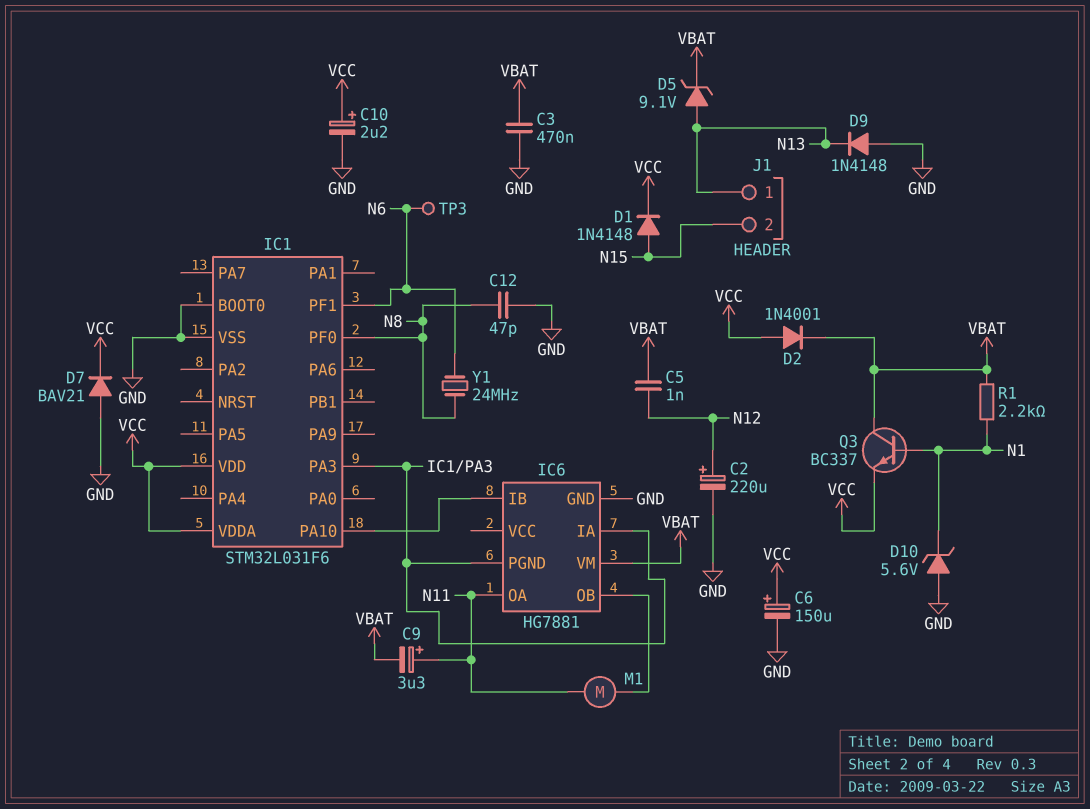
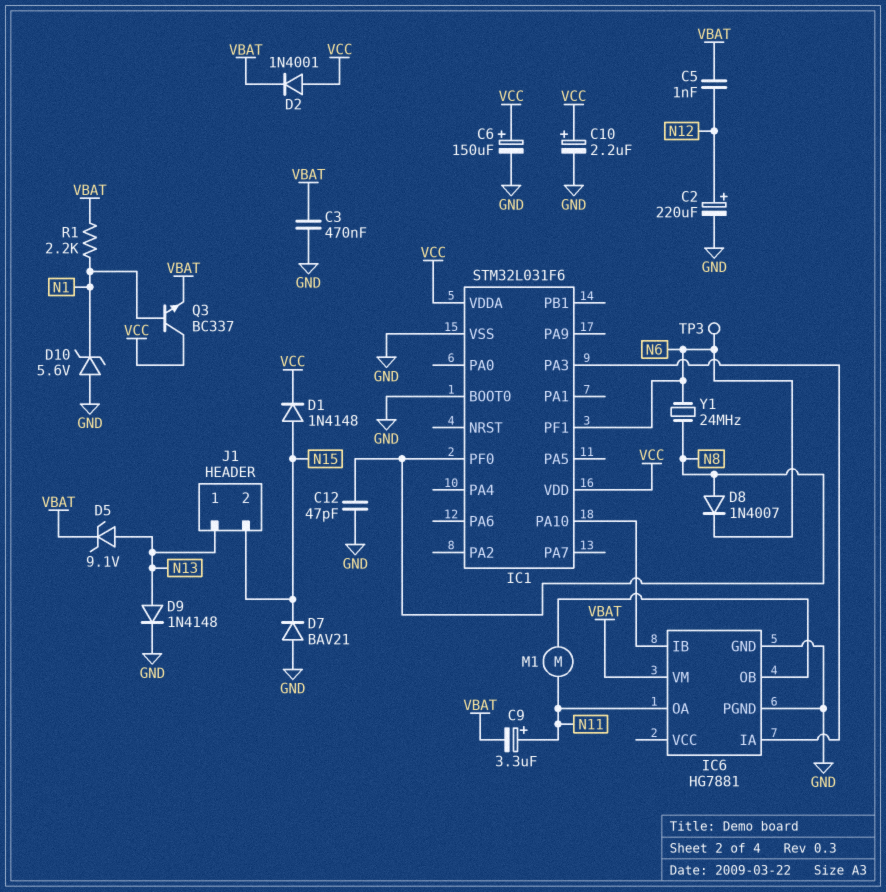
D7: diode BAV21 (A GND, K VCC) -> diode BAV21 (A GND, K N15)
D8: none -> diode 1N4007 (A N8, K N6)
D9: diode 1N4148 (A GND, K N13) -> diode 1N4148 (A N13, K GND)
IC6 pin PGND: IC1/PA3 -> GND
Q3: NPN BC337 (B N1, C VBAT, E VCC) -> NPN BC337 (B N1, C VCC, E VBAT)

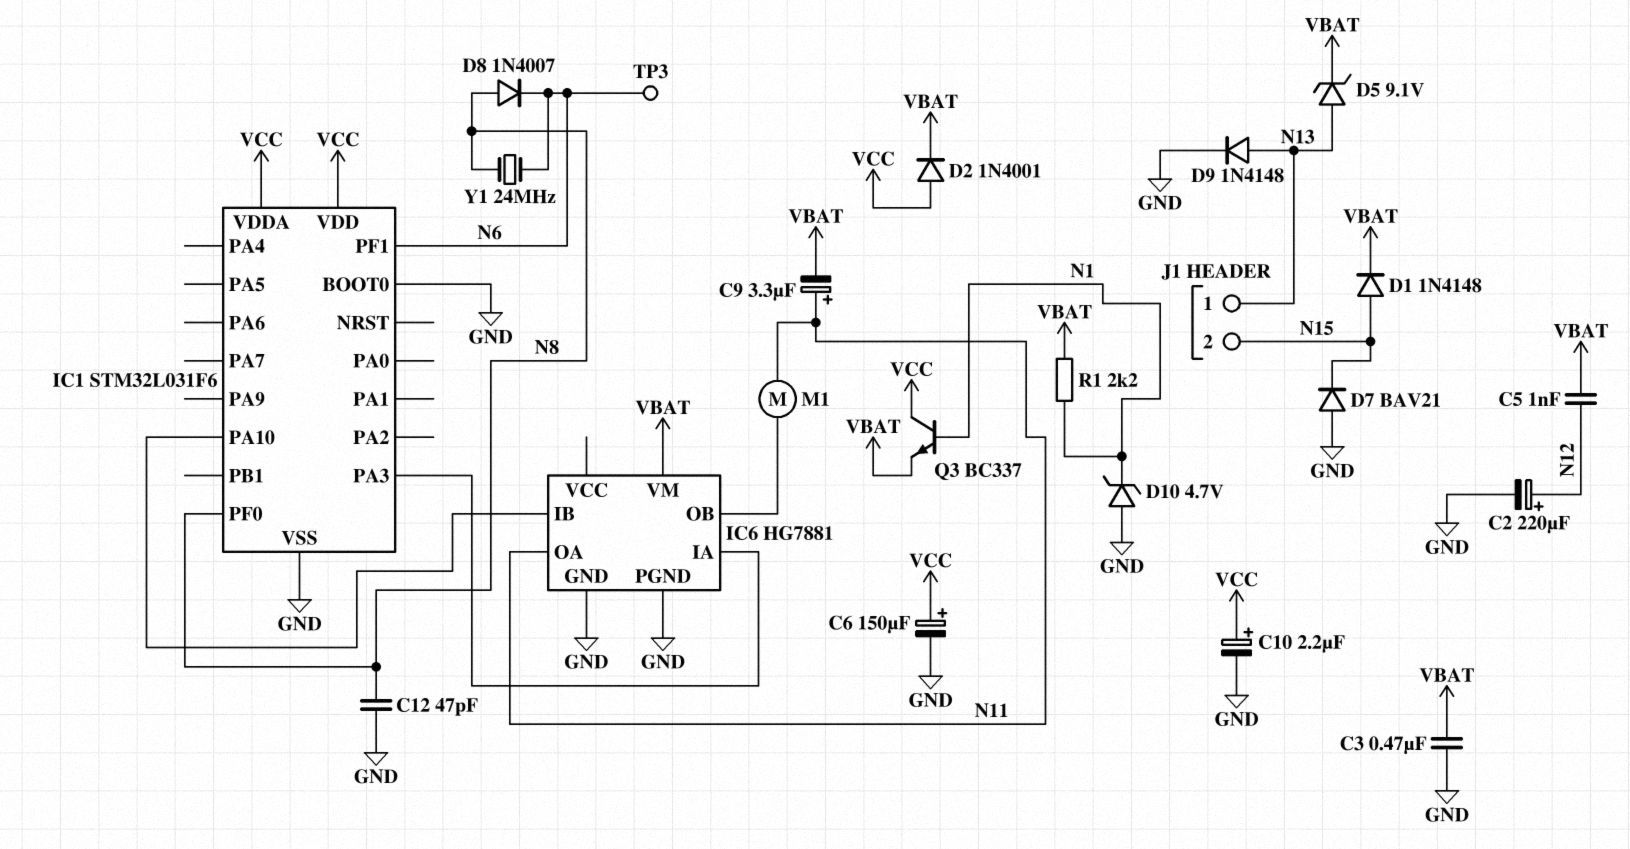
D1: diode 1N4148 (A N15, K VCC) -> diode 1N4148 (A N15, K VBAT)
D10: zener 5.6V (A GND, K N1) -> zener 4.7V (A GND, K N1)

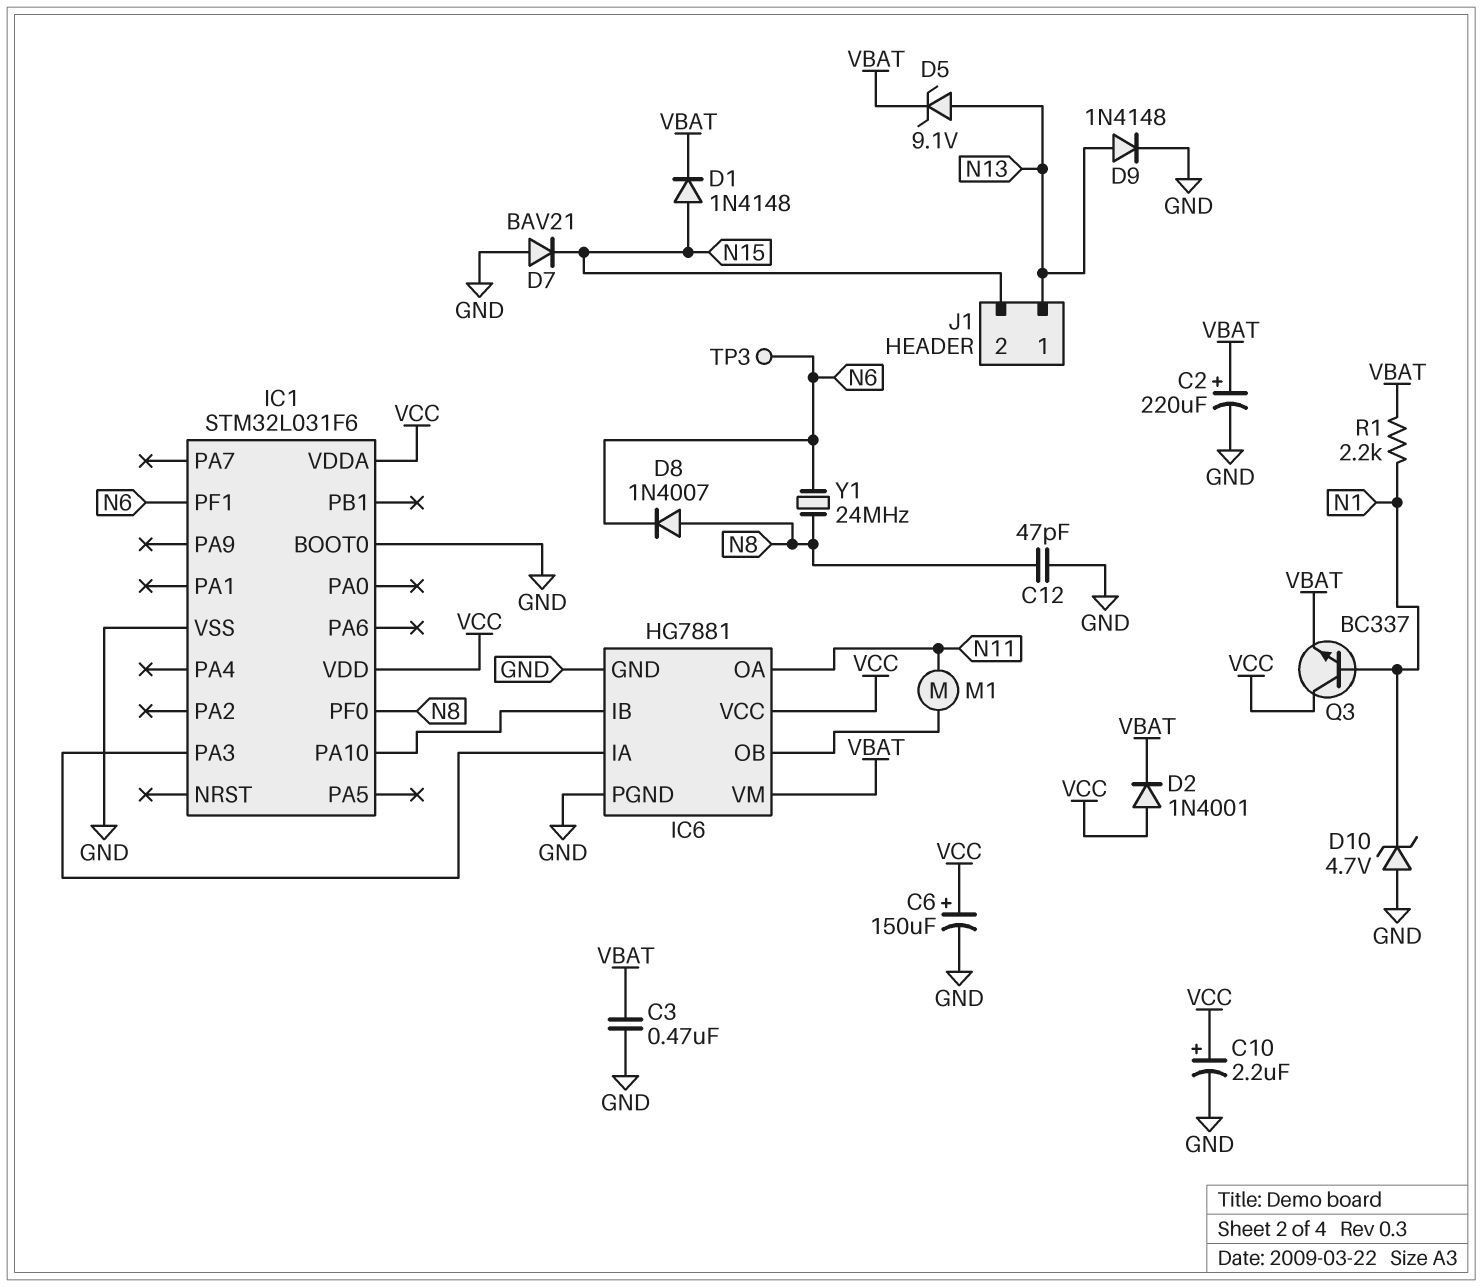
C2: 220uF (plus N12, minus GND) -> 220uF (plus VBAT, minus GND)
C5: 1nF (N12, VBAT) -> none
C9: 3.3uF (plus N11, minus VBAT) -> none
IC6 pin VCC: none -> VCC

